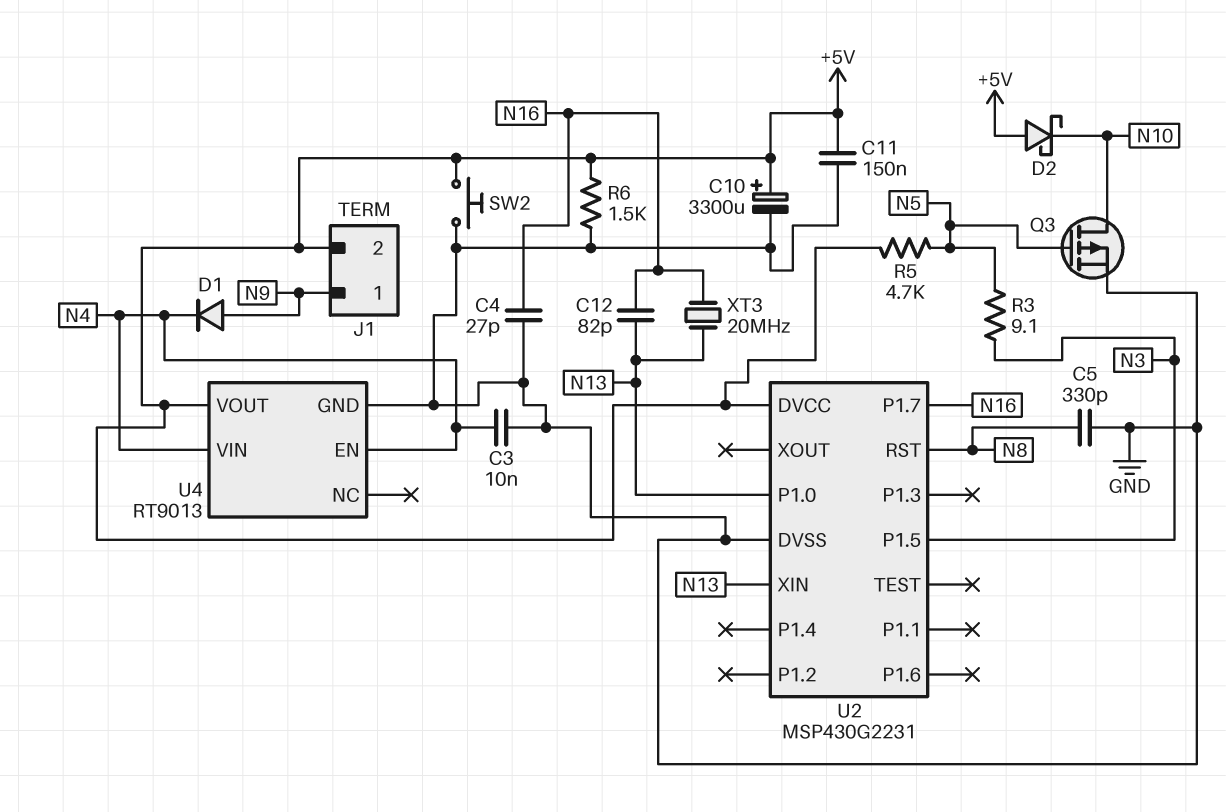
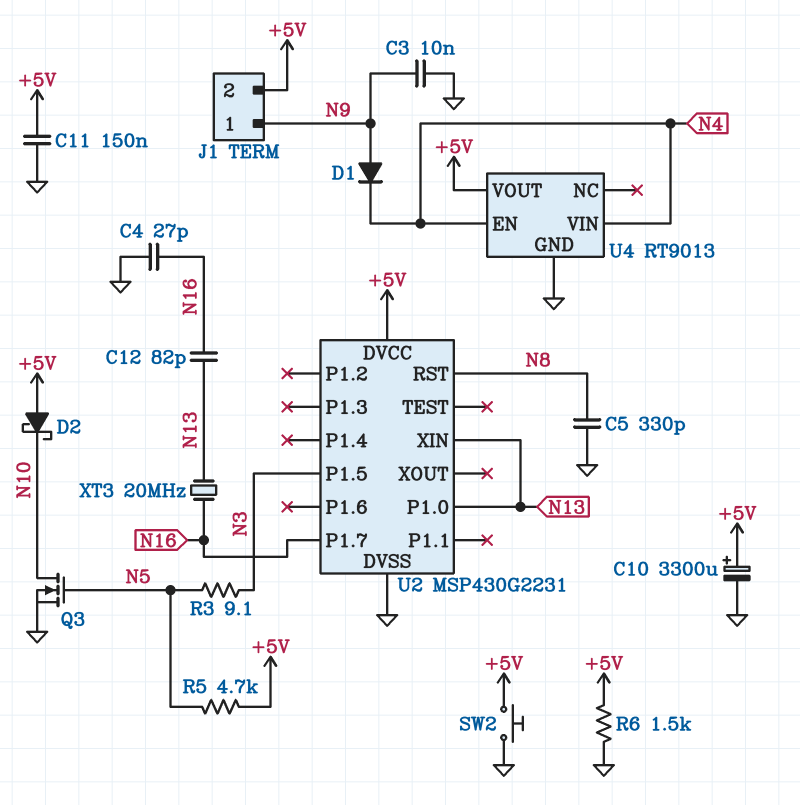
C3: 10nF (GND, N4) -> 10nF (GND, N9)
Q3: PMOS (G N5, D N10, S GND) -> NMOS (G N5, D N10, S GND)

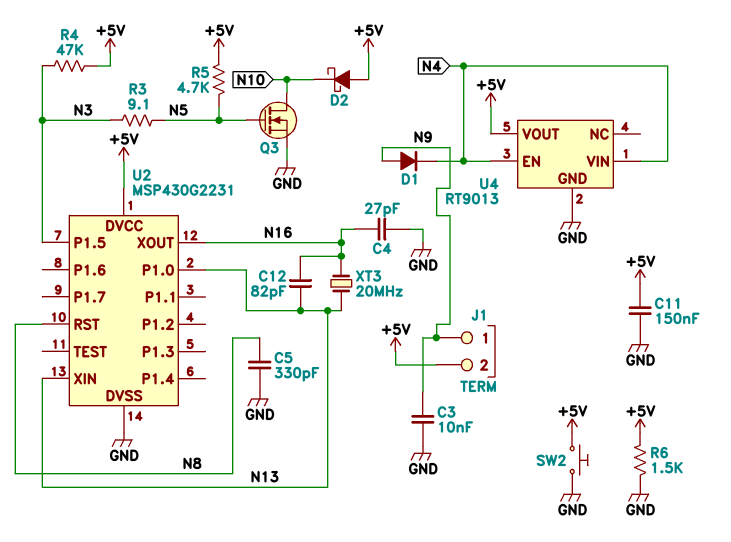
C10: 3300uF (plus +5V, minus GND) -> none
R4: none -> 47k (+5V, N3)
U2 pin P1.7: N16 -> none
U2 pin XOUT: none -> N16

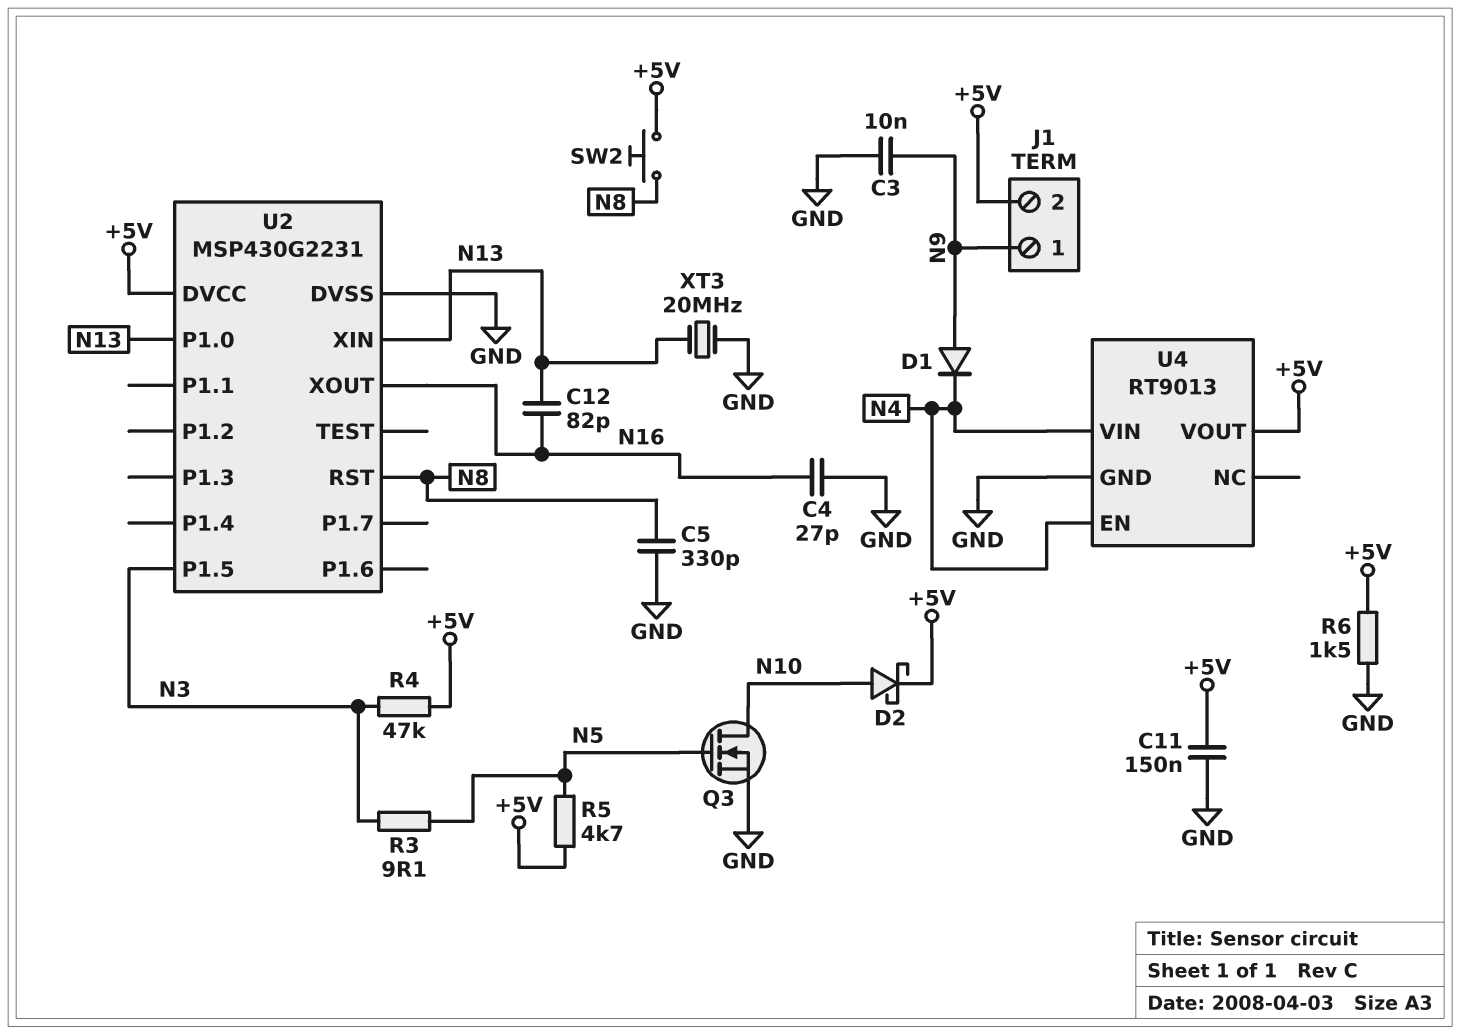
D2: schottky (A +5V, K N10) -> schottky (A N10, K +5V)
SW2: button (+5V, GND) -> button (+5V, N8)
XT3: 20MHz (N13, N16) -> 20MHz (GND, N13)

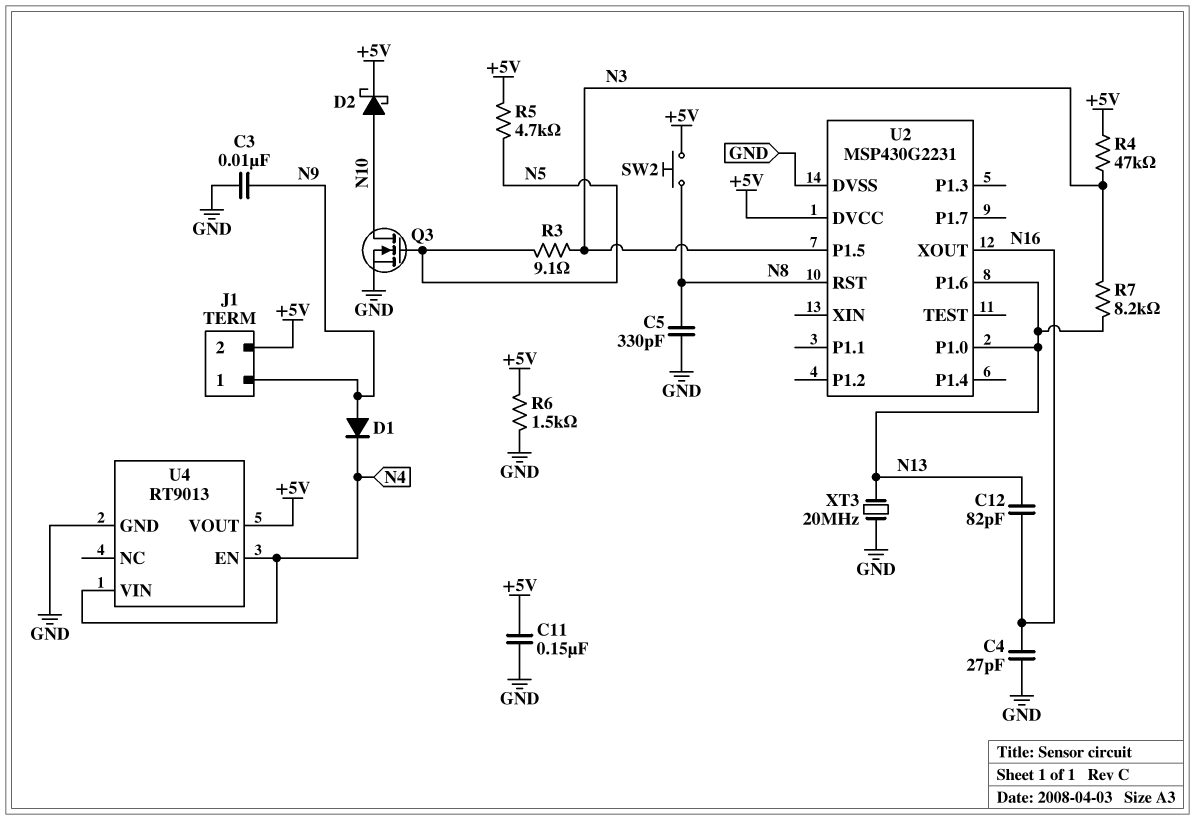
R7: none -> 8.2k (N3, N13)
U2 pin P1.6: none -> N13
U2 pin XIN: N13 -> none

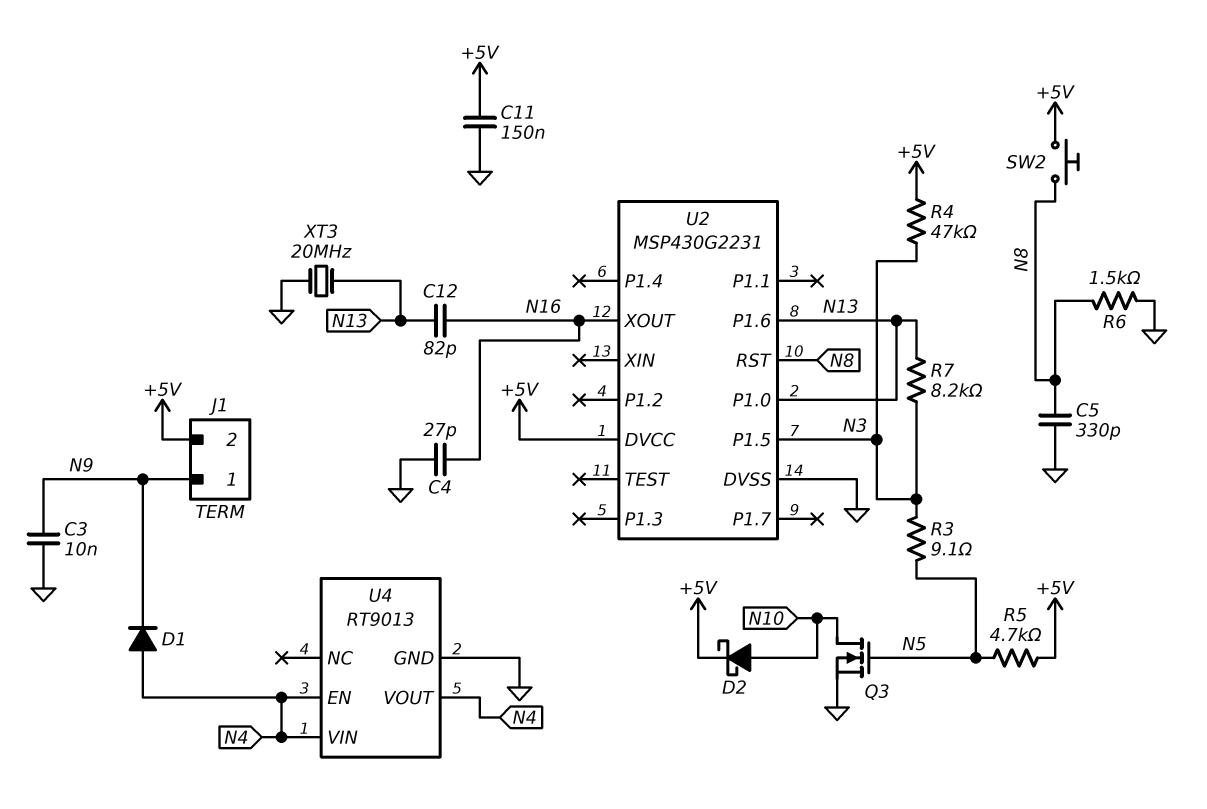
D1: diode (A N9, K N4) -> diode (A N4, K N9)
R6: 1.5k (+5V, GND) -> 1.5k (GND, N8)
U4 pin VOUT: +5V -> N4

